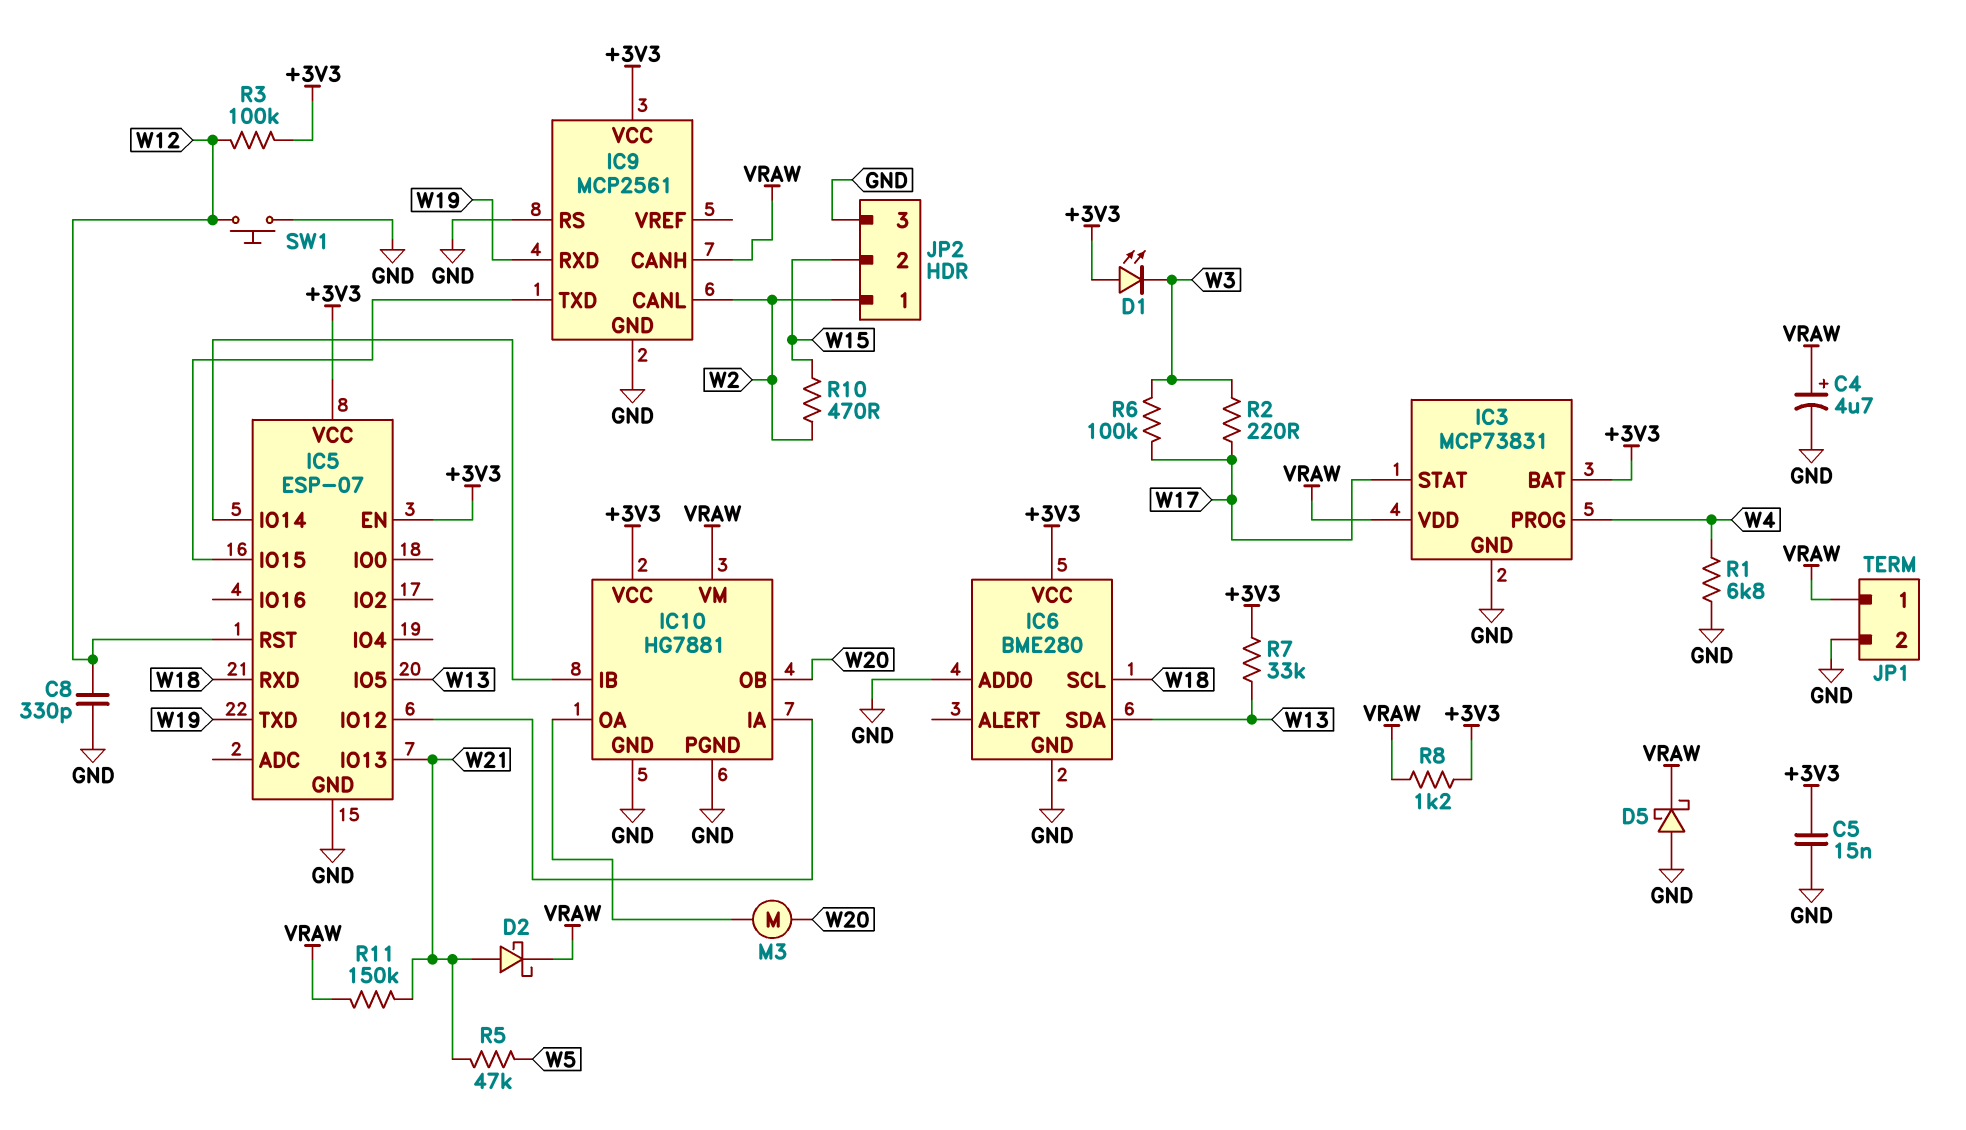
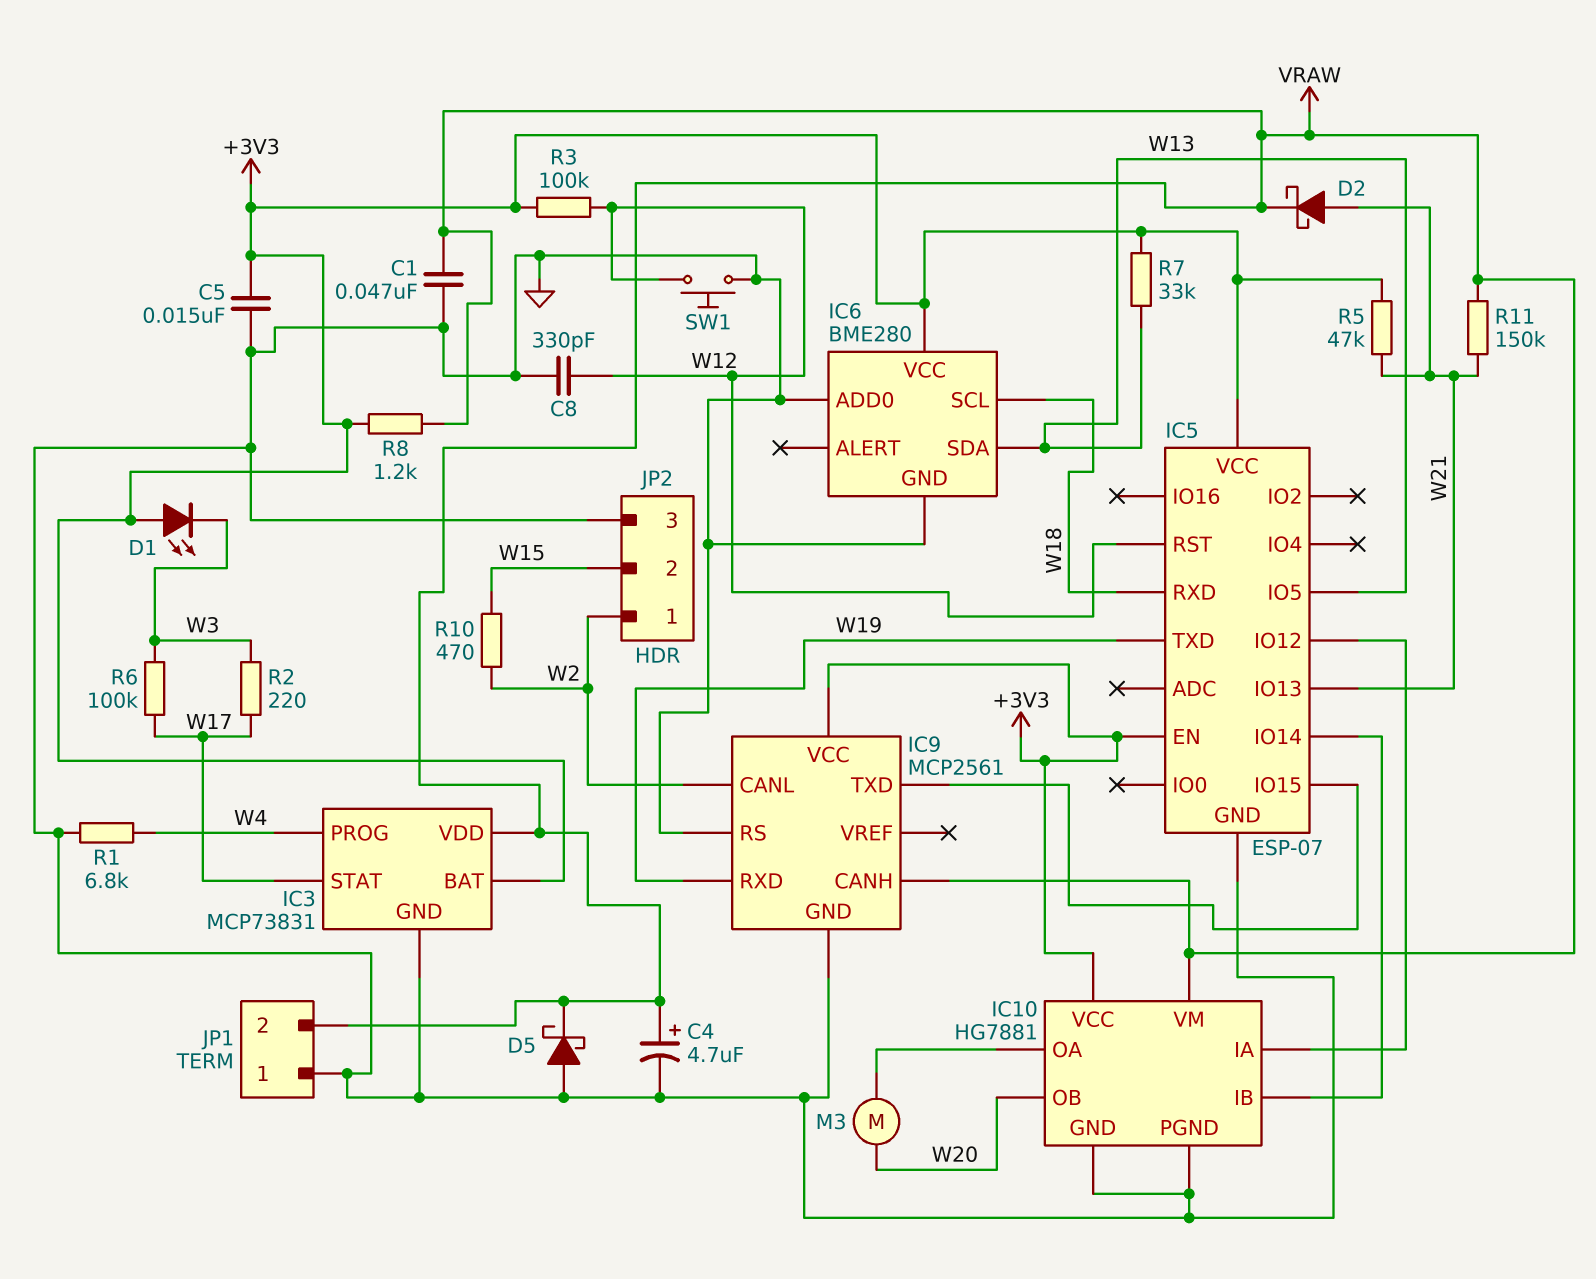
C1: none -> 47nF (GND, VRAW)
JP1 pin 1: VRAW -> GND
JP1 pin 2: GND -> VRAW
R5: 47k (W5, W21) -> 47k (+3V3, W21)

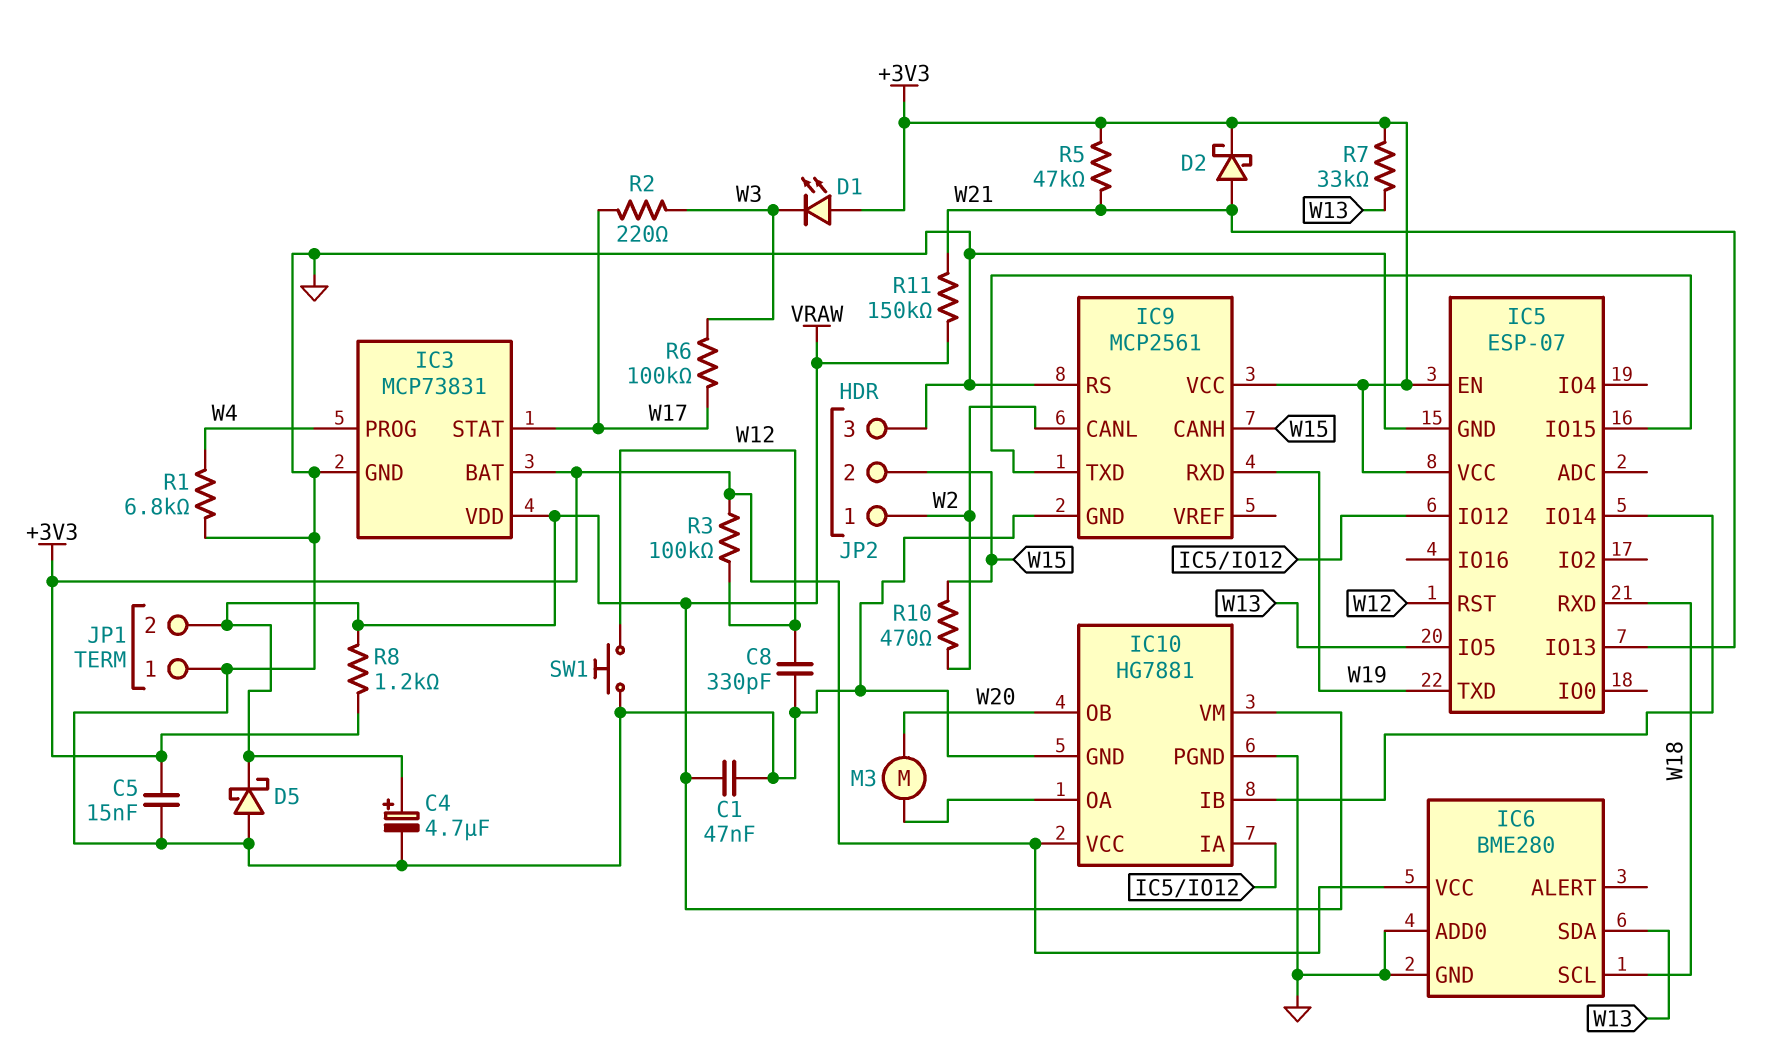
D2: schottky (A W21, K VRAW) -> schottky (A W21, K +3V3)
IC9 pin CANH: VRAW -> W15

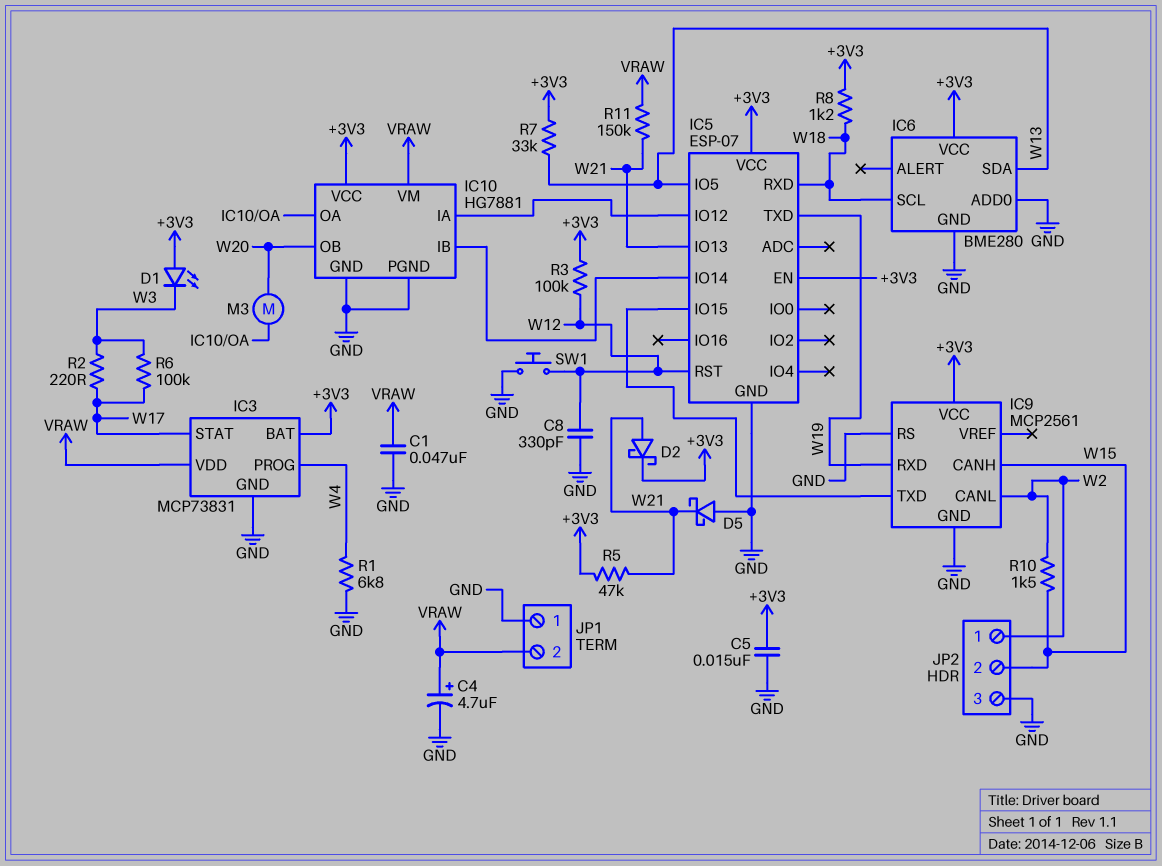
D5: schottky (A GND, K VRAW) -> schottky (A GND, K W21)
R8: 1.2k (+3V3, VRAW) -> 1.2k (+3V3, W18)
R10: 470 (W2, W15) -> 1.5k (W2, W15)

